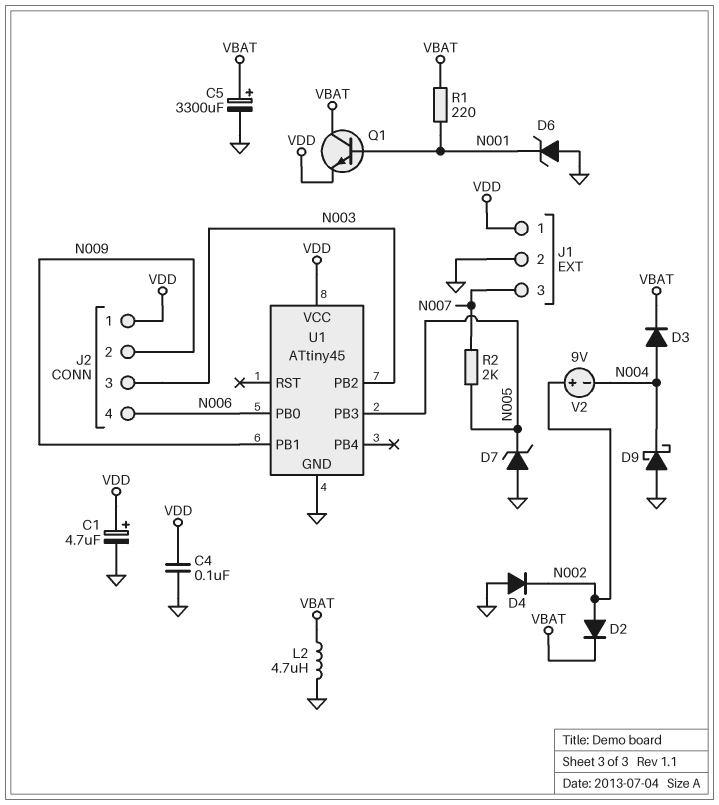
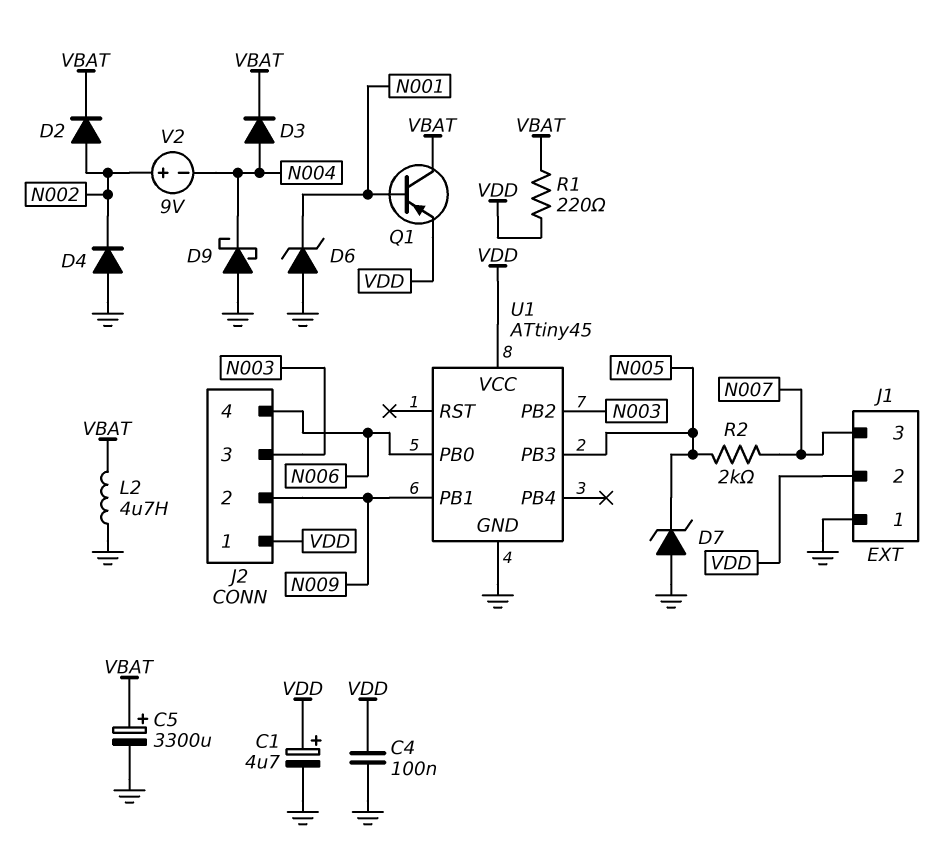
J1 pin 1: VDD -> GND
J1 pin 2: GND -> VDD
Q1: NPN (B N001, C VBAT, E VDD) -> PNP (B N001, C VBAT, E VDD)
R1: 220 (N001, VBAT) -> 220 (VBAT, VDD)

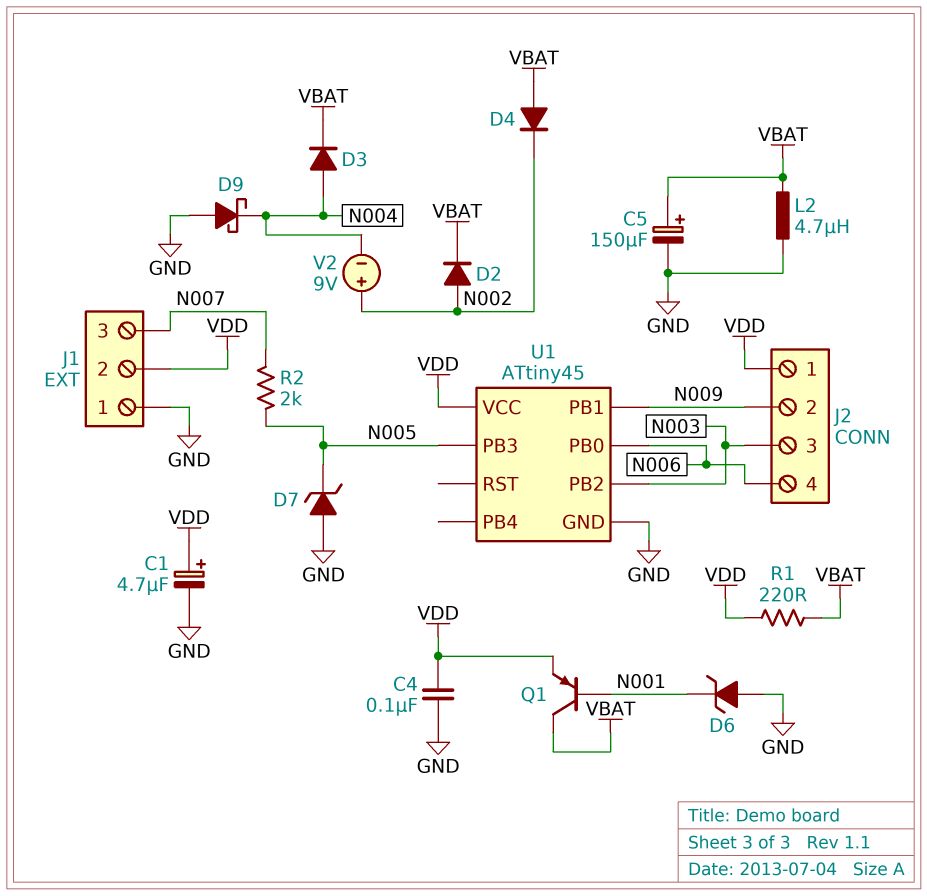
C5: 3300uF (plus VBAT, minus GND) -> 150uF (plus VBAT, minus GND)
D4: diode (A GND, K N002) -> diode (A VBAT, K N002)

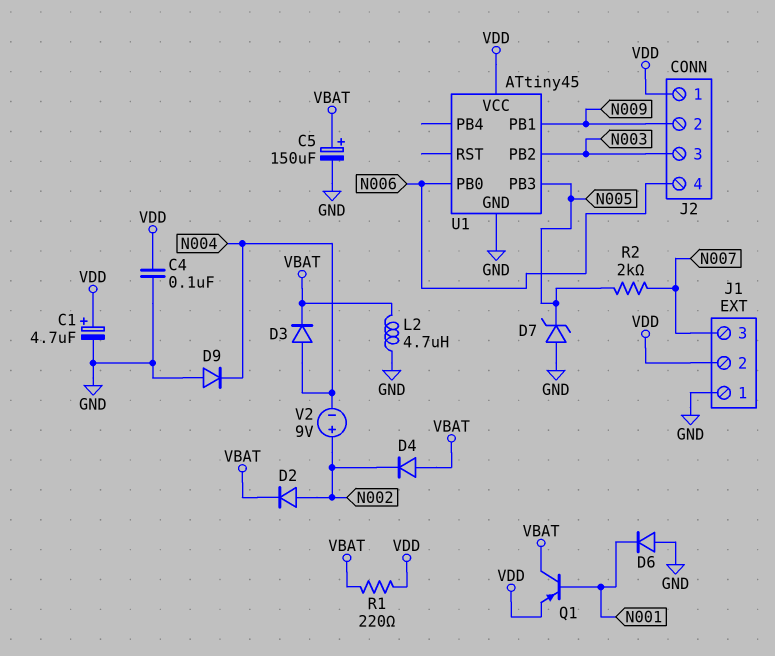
D6: zener (A GND, K N001) -> diode (A GND, K N001)
D9: schottky (A GND, K N004) -> diode (A GND, K N004)

